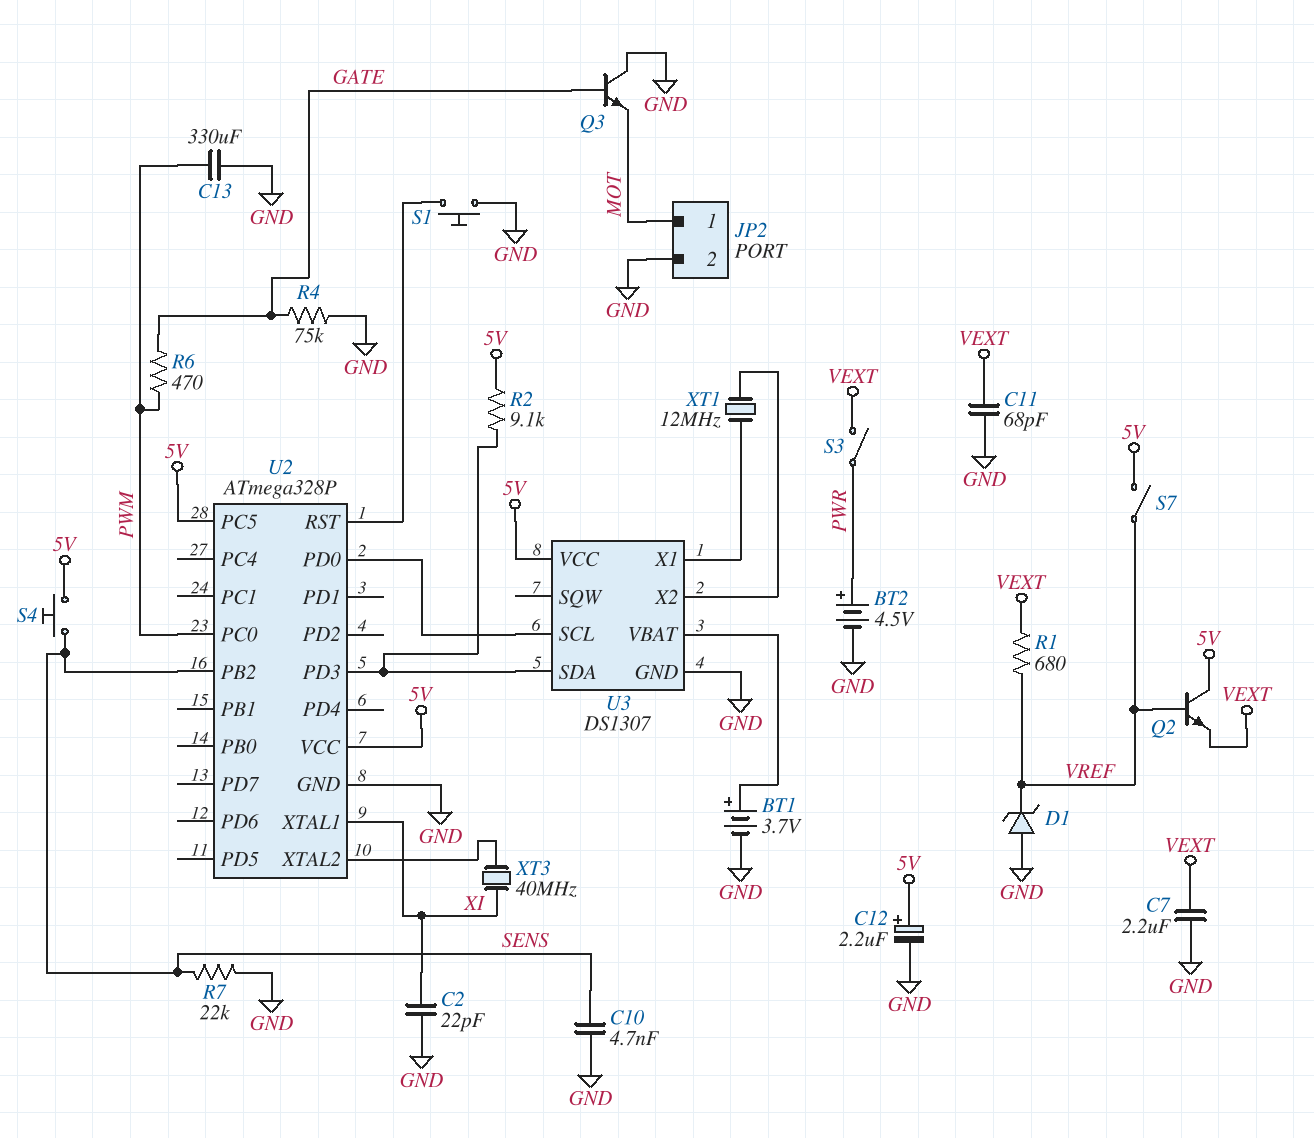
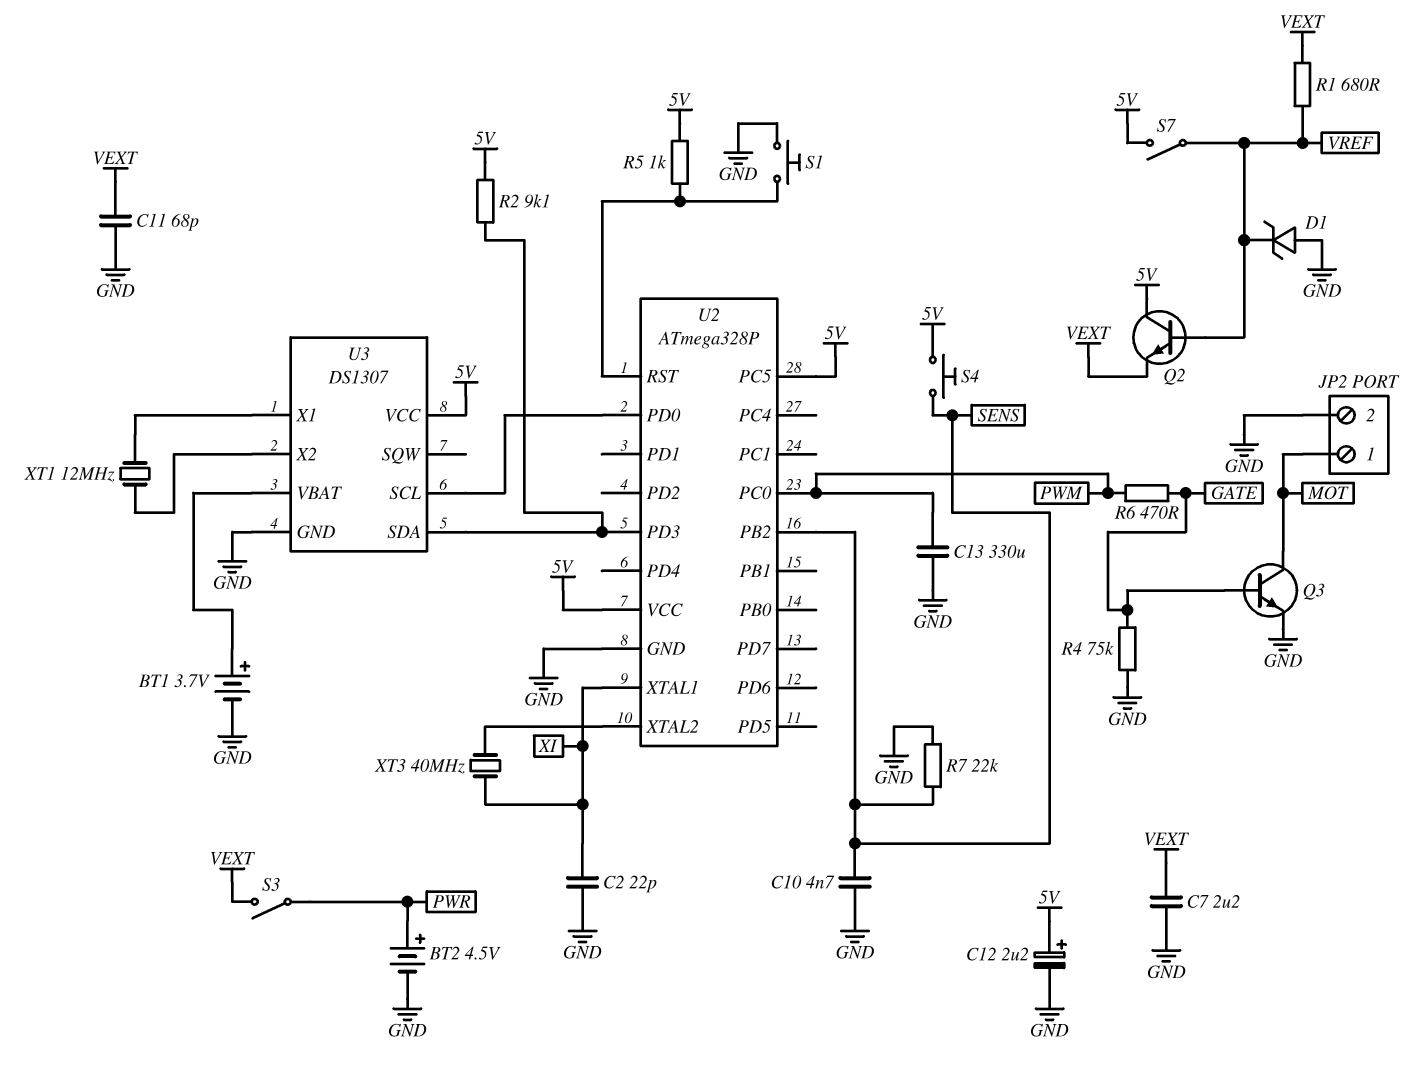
Q3: NPN (B GATE, C GND, E MOT) -> NPN (B GATE, C MOT, E GND)
R5: none -> 1k (5V, U2/RST)

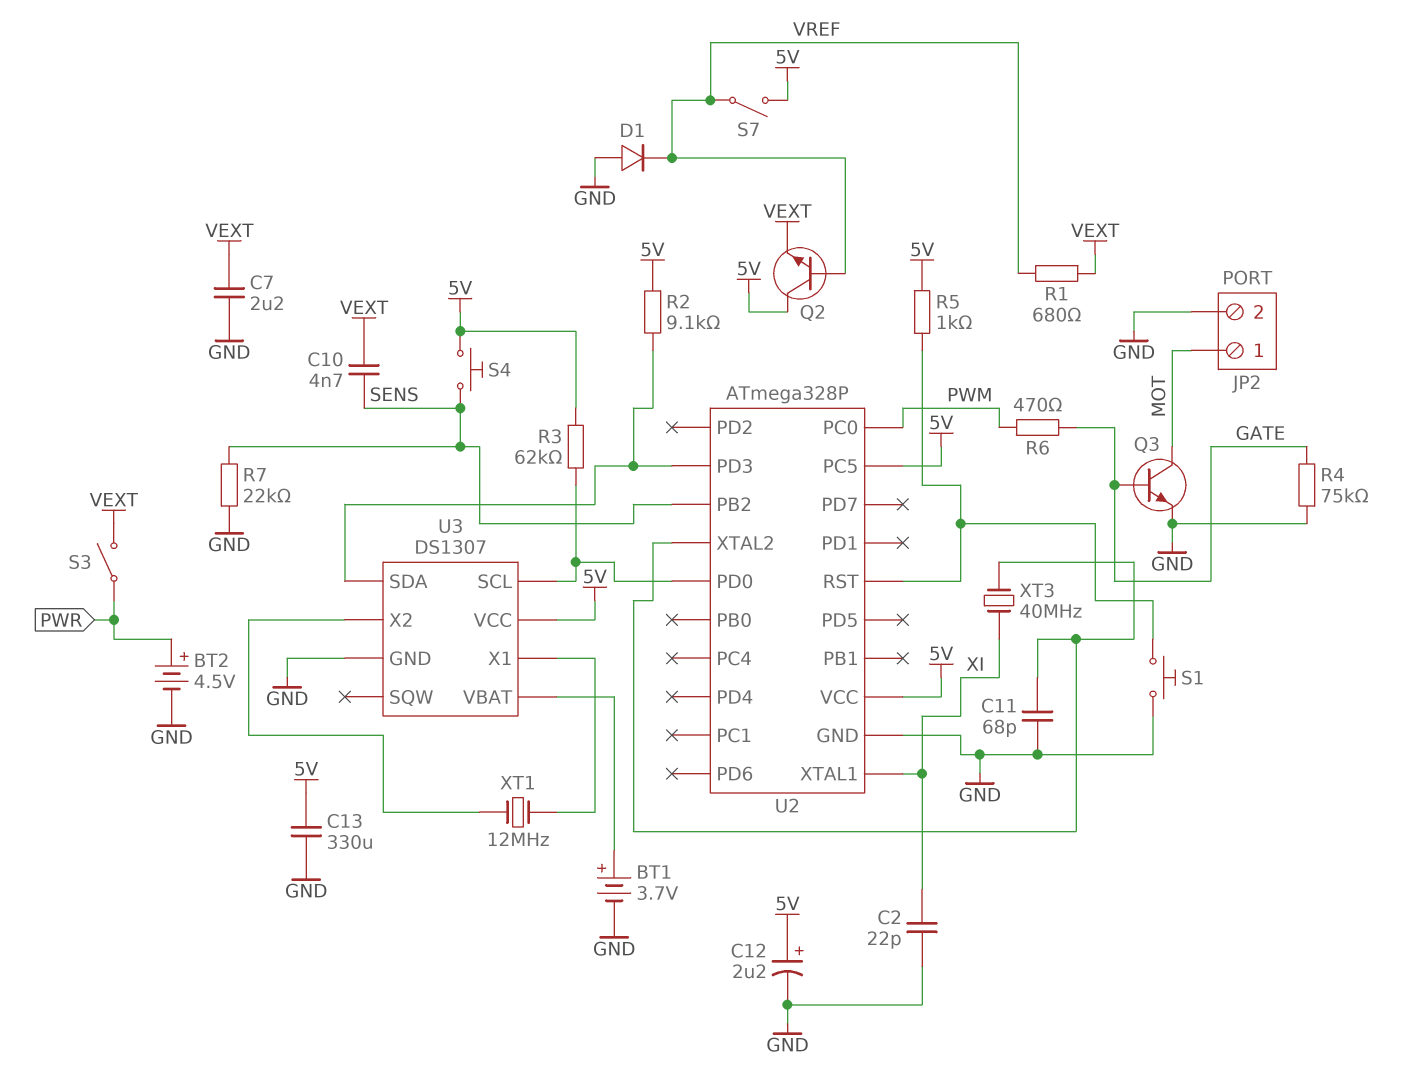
C10: 4.7nF (GND, SENS) -> 4.7nF (SENS, VEXT)
C11: 68pF (GND, VEXT) -> 68pF (GND, U2/XTAL2)
C13: 330uF (GND, PWM) -> 330uF (5V, GND)
D1: zener (A GND, K VREF) -> diode (A GND, K VREF)
R3: none -> 62k (5V, U2/PD0)

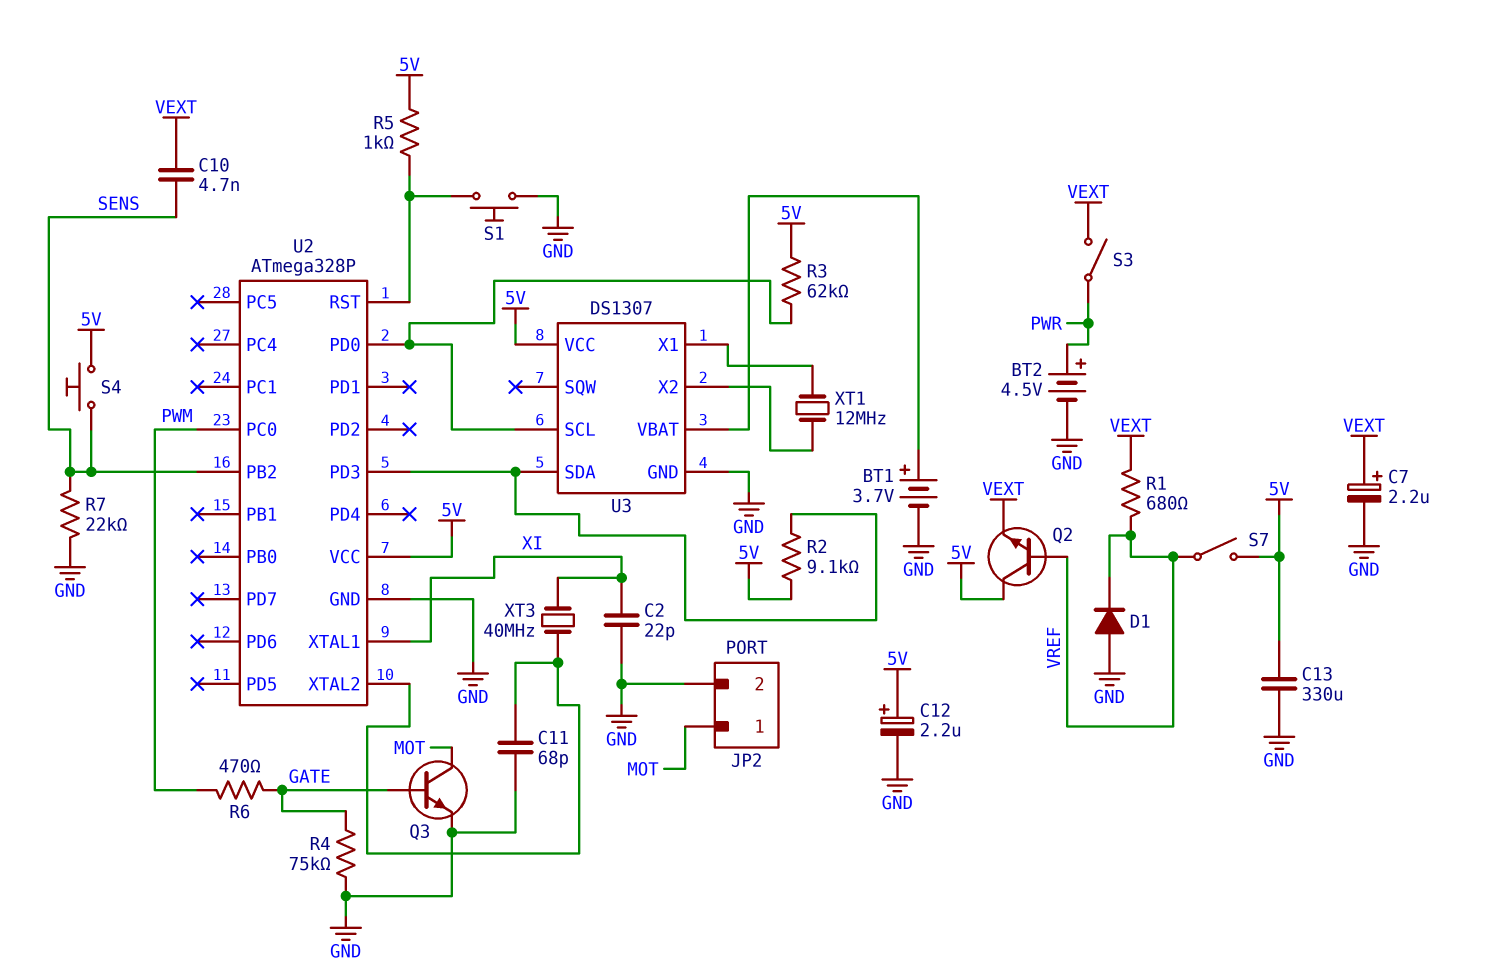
C7: 2.2uF (GND, VEXT) -> 2.2uF (plus VEXT, minus GND)
U2 pin PC5: 5V -> none

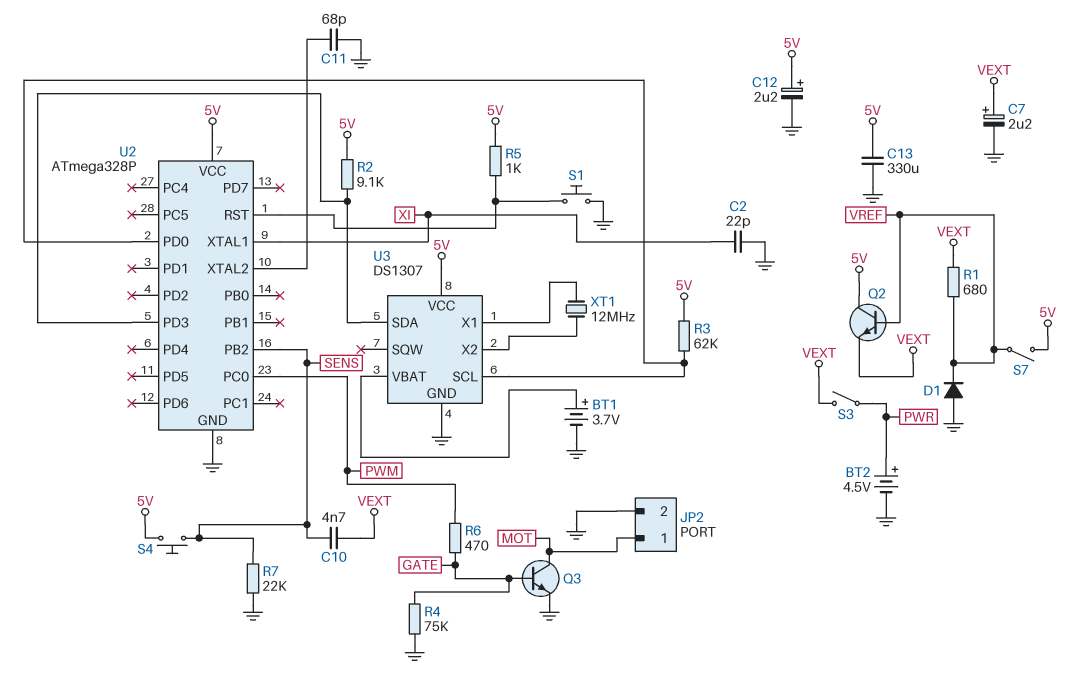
XT3: 40MHz (U2/XTAL2, XI) -> none

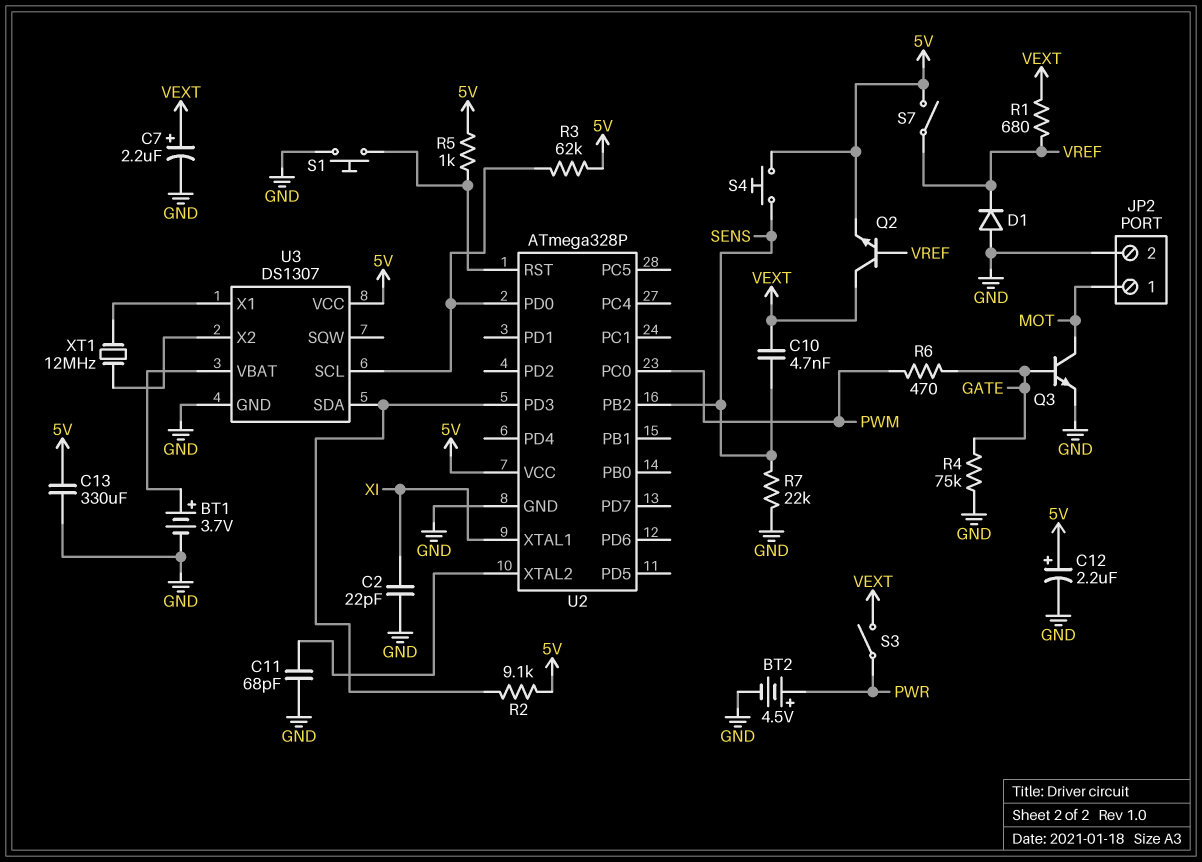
Q2: NPN (B VREF, C 5V, E VEXT) -> NPN (B VREF, C VEXT, E 5V)

